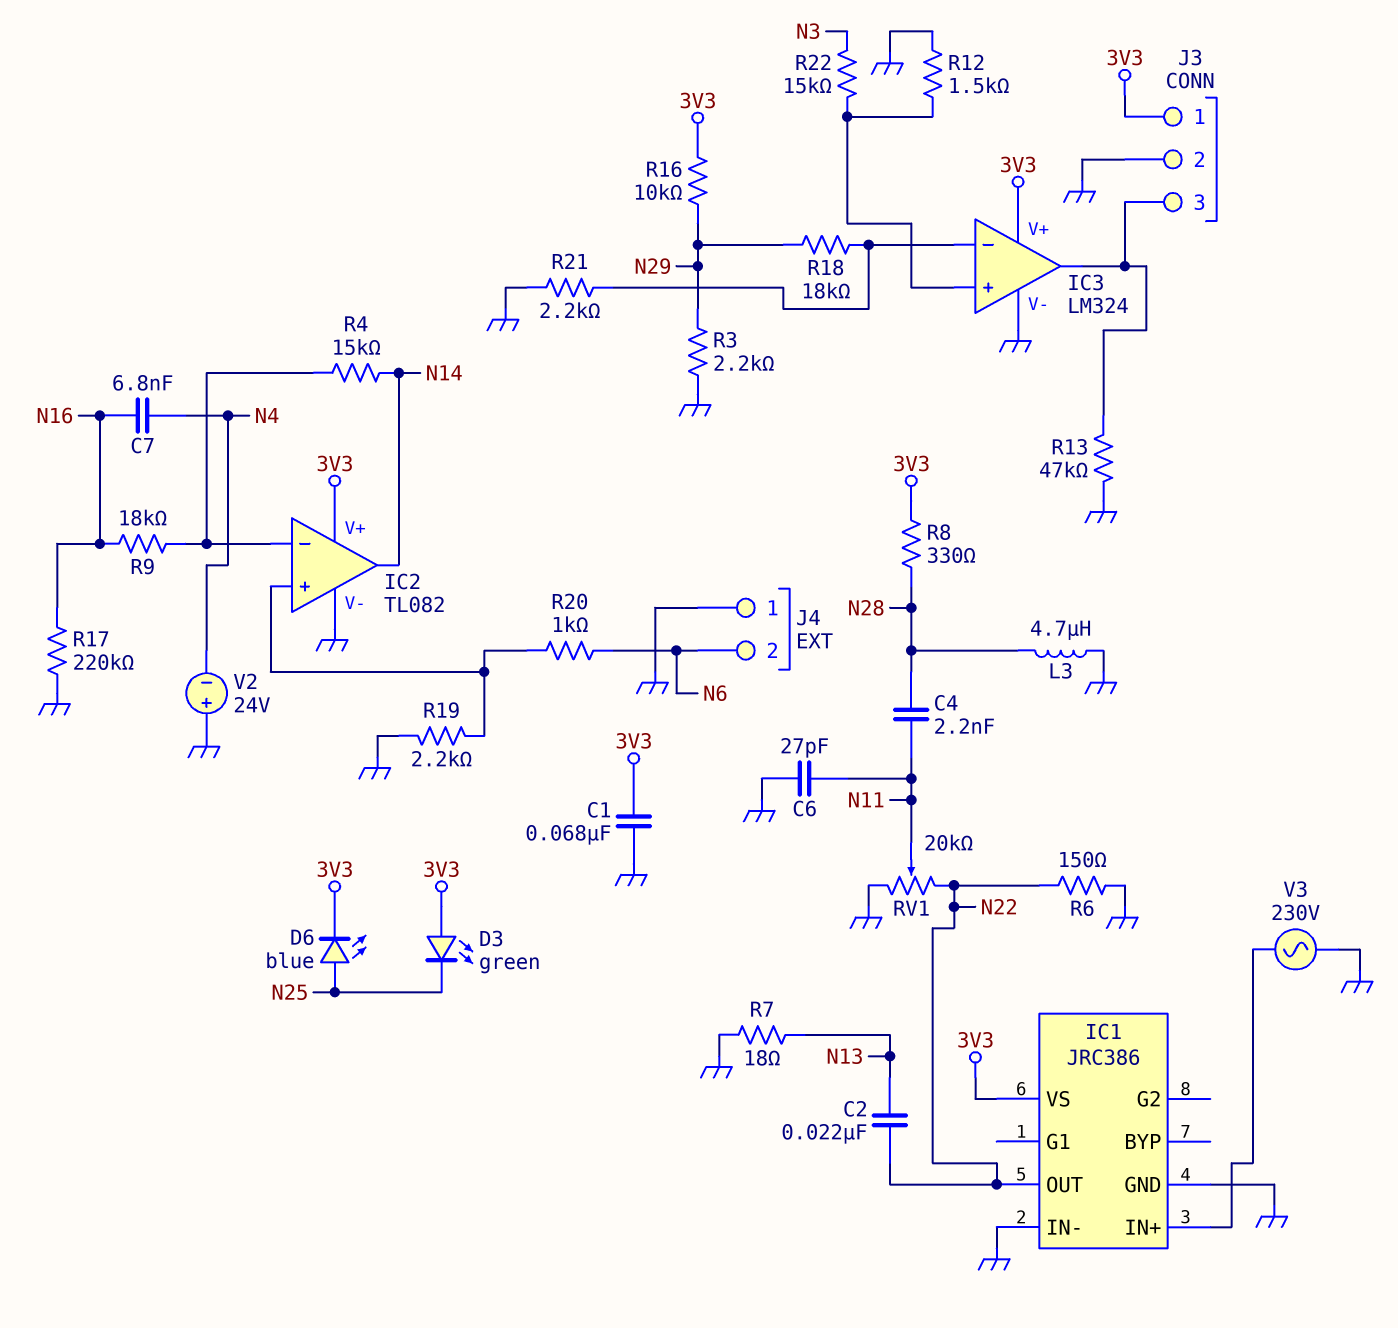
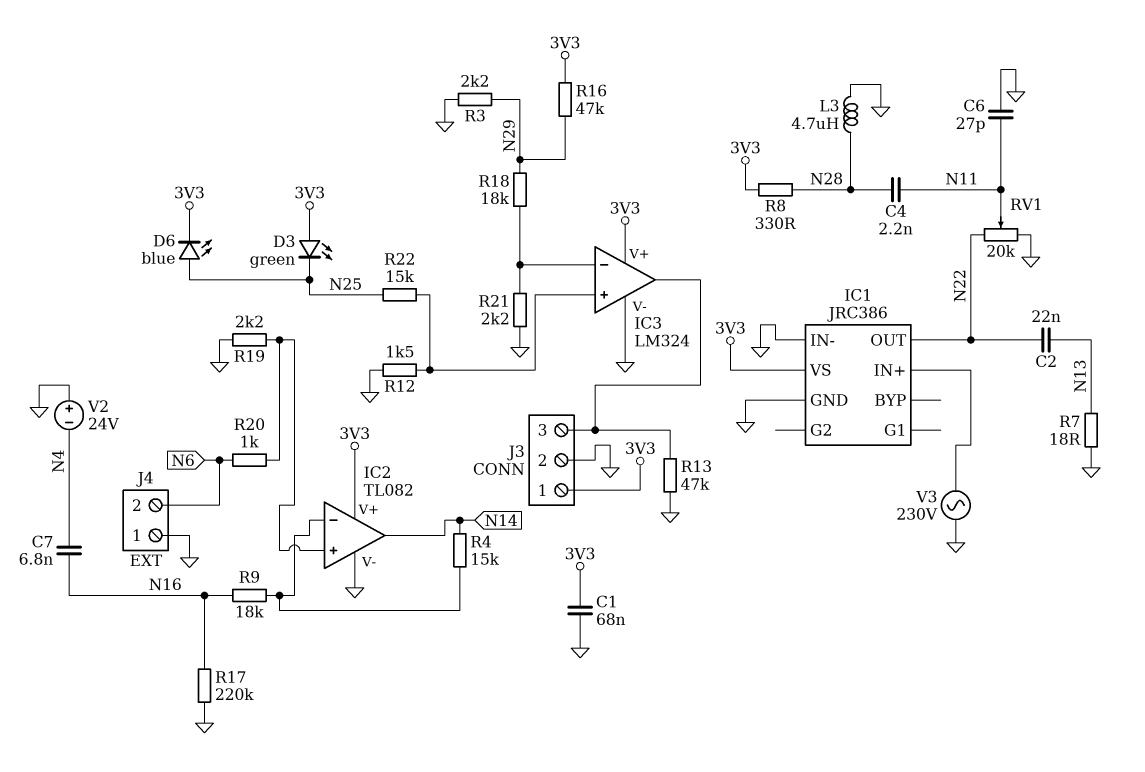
R6: 150 (GND, N22) -> none
R16: 10k (3V3, N29) -> 47k (3V3, N29)
R22: 15k (IC3/in+, N3) -> 15k (IC3/in+, N25)

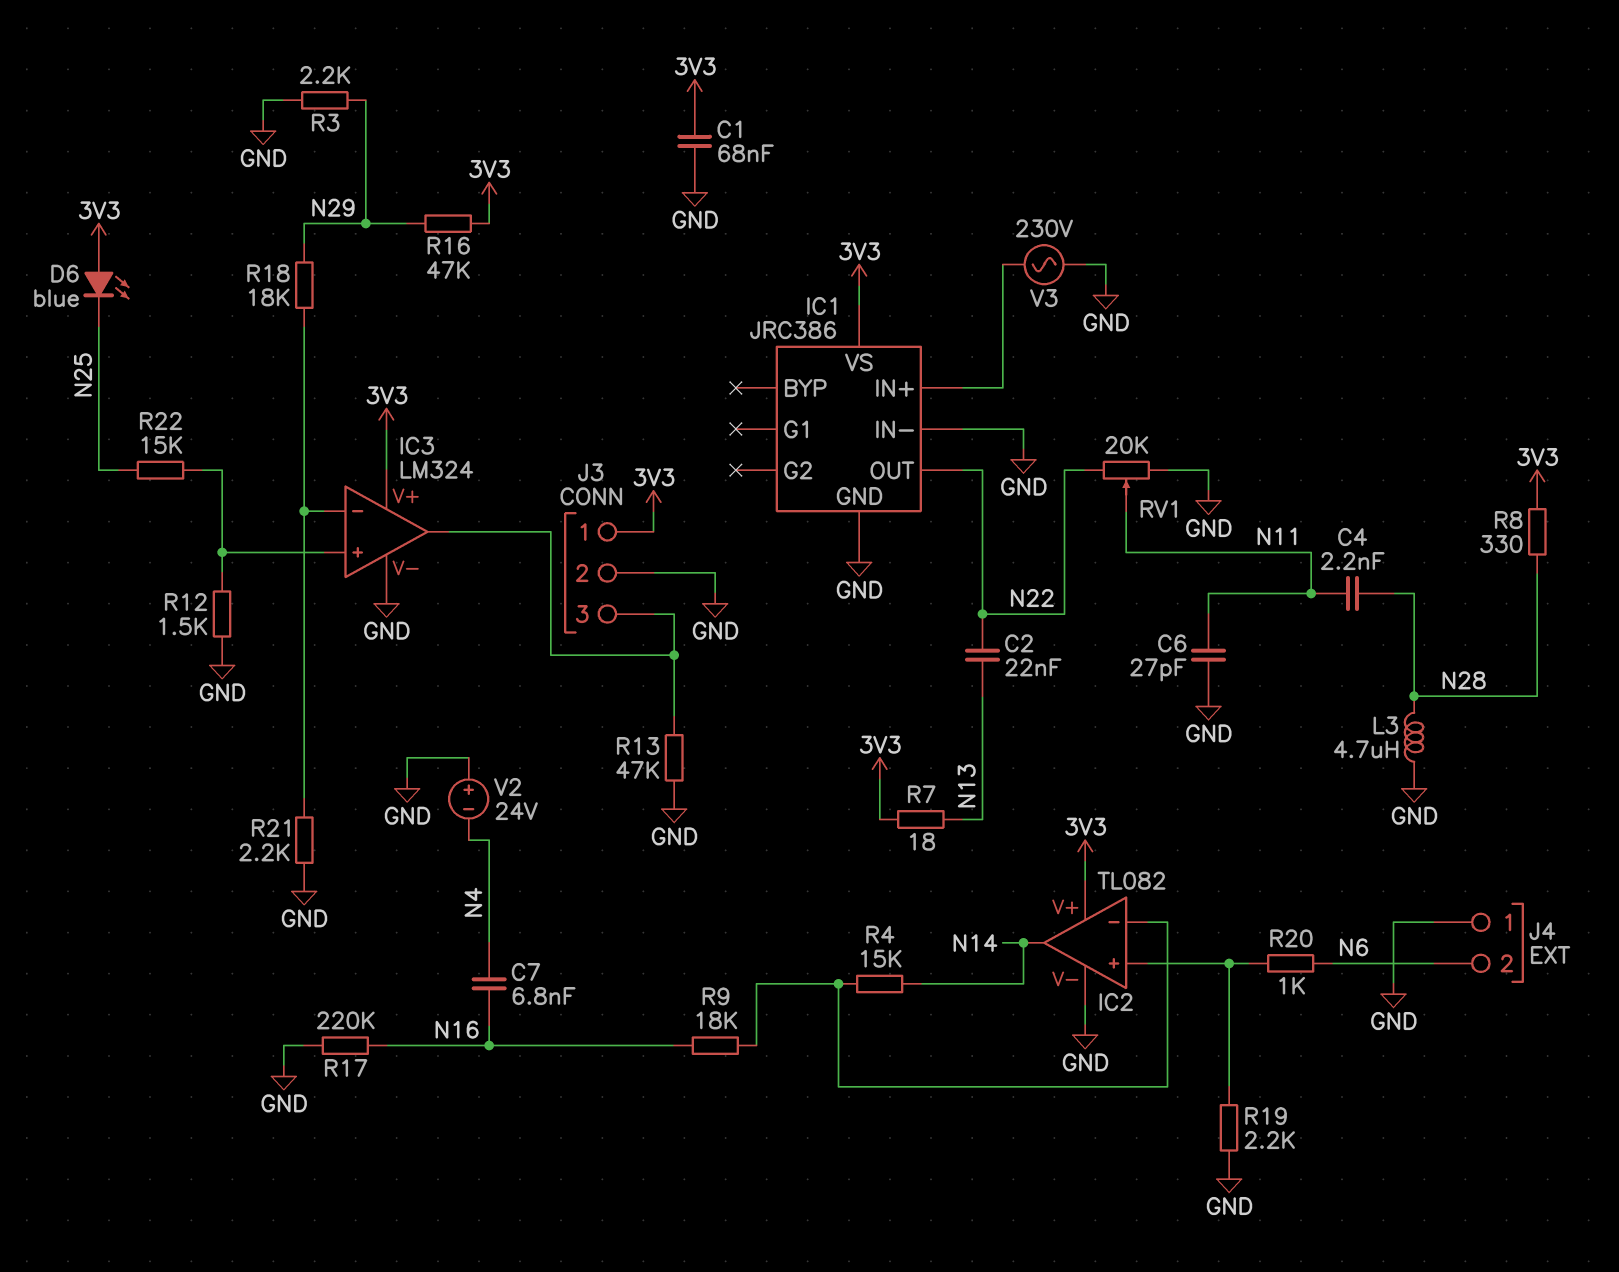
D3: LED green (A 3V3, K N25) -> none
D6: LED blue (A N25, K 3V3) -> LED blue (A 3V3, K N25)
R7: 18 (GND, N13) -> 18 (3V3, N13)

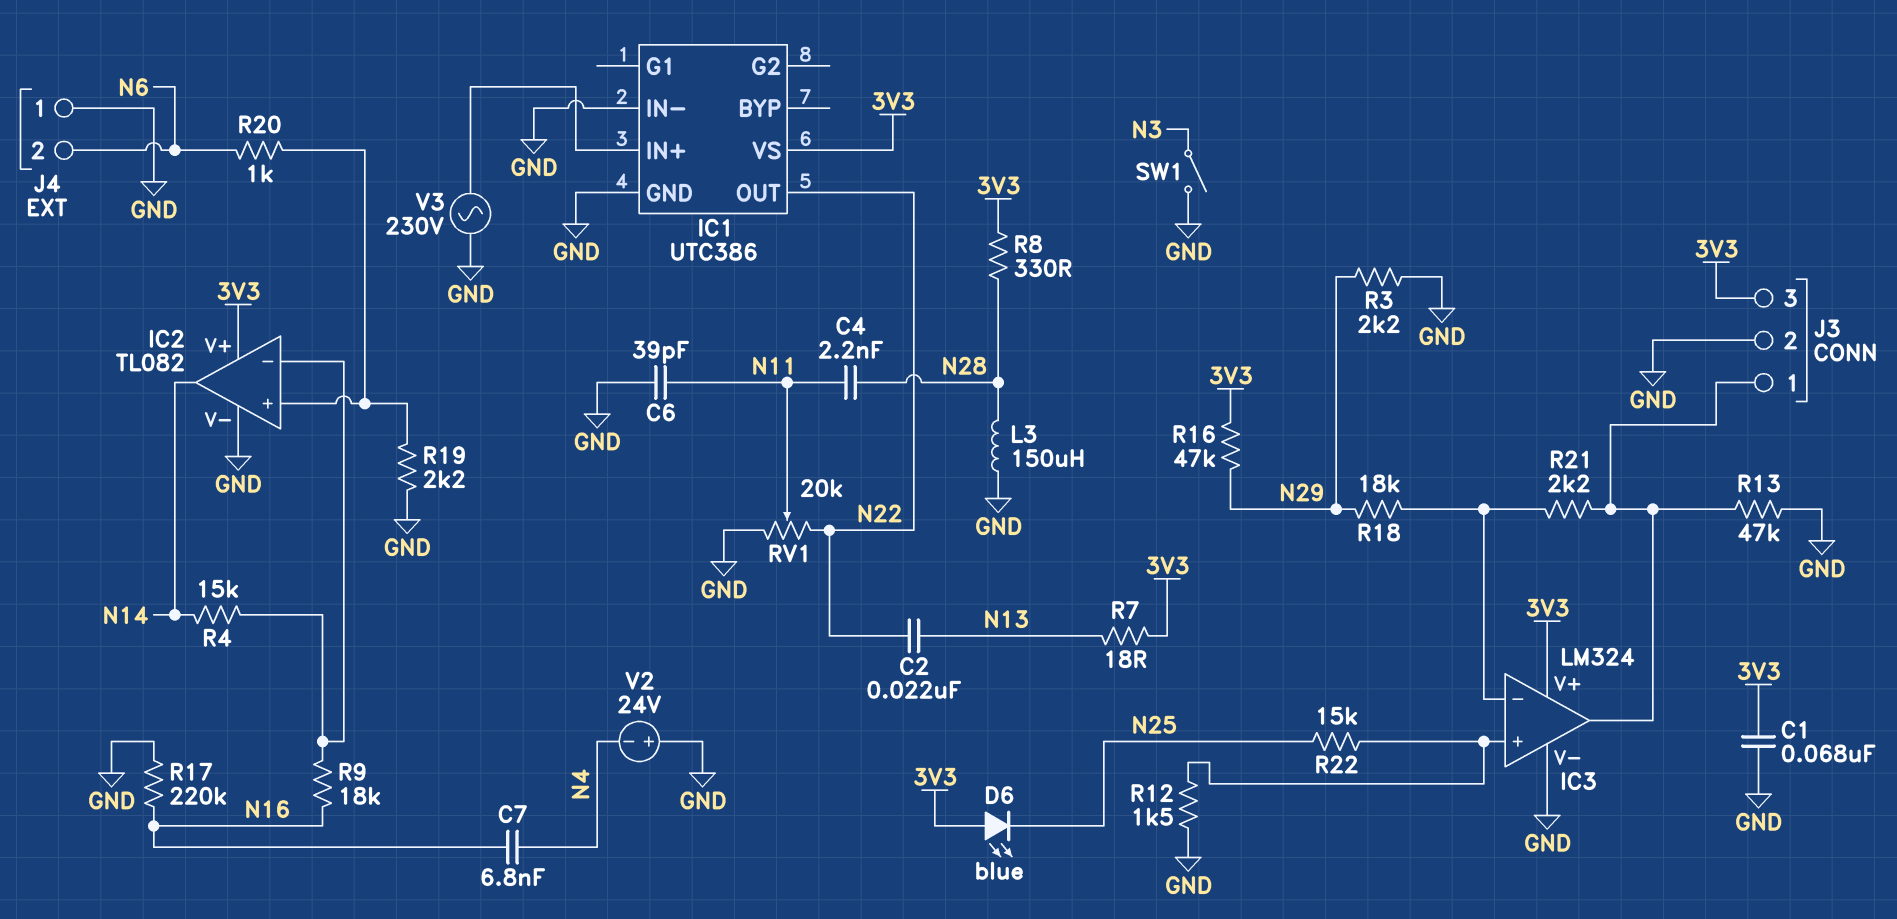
C6: 27pF (GND, N11) -> 39pF (GND, N11)
IC1: JRC386 -> UTC386
J3 pin 1: 3V3 -> IC3/out
J3 pin 3: IC3/out -> 3V3
L3: 4.7uH (GND, N28) -> 150uH (GND, N28)
R21: 2.2k (GND, IC3/in-) -> 2.2k (IC3/in-, IC3/out)
SW1: none -> switch (GND, N3)

